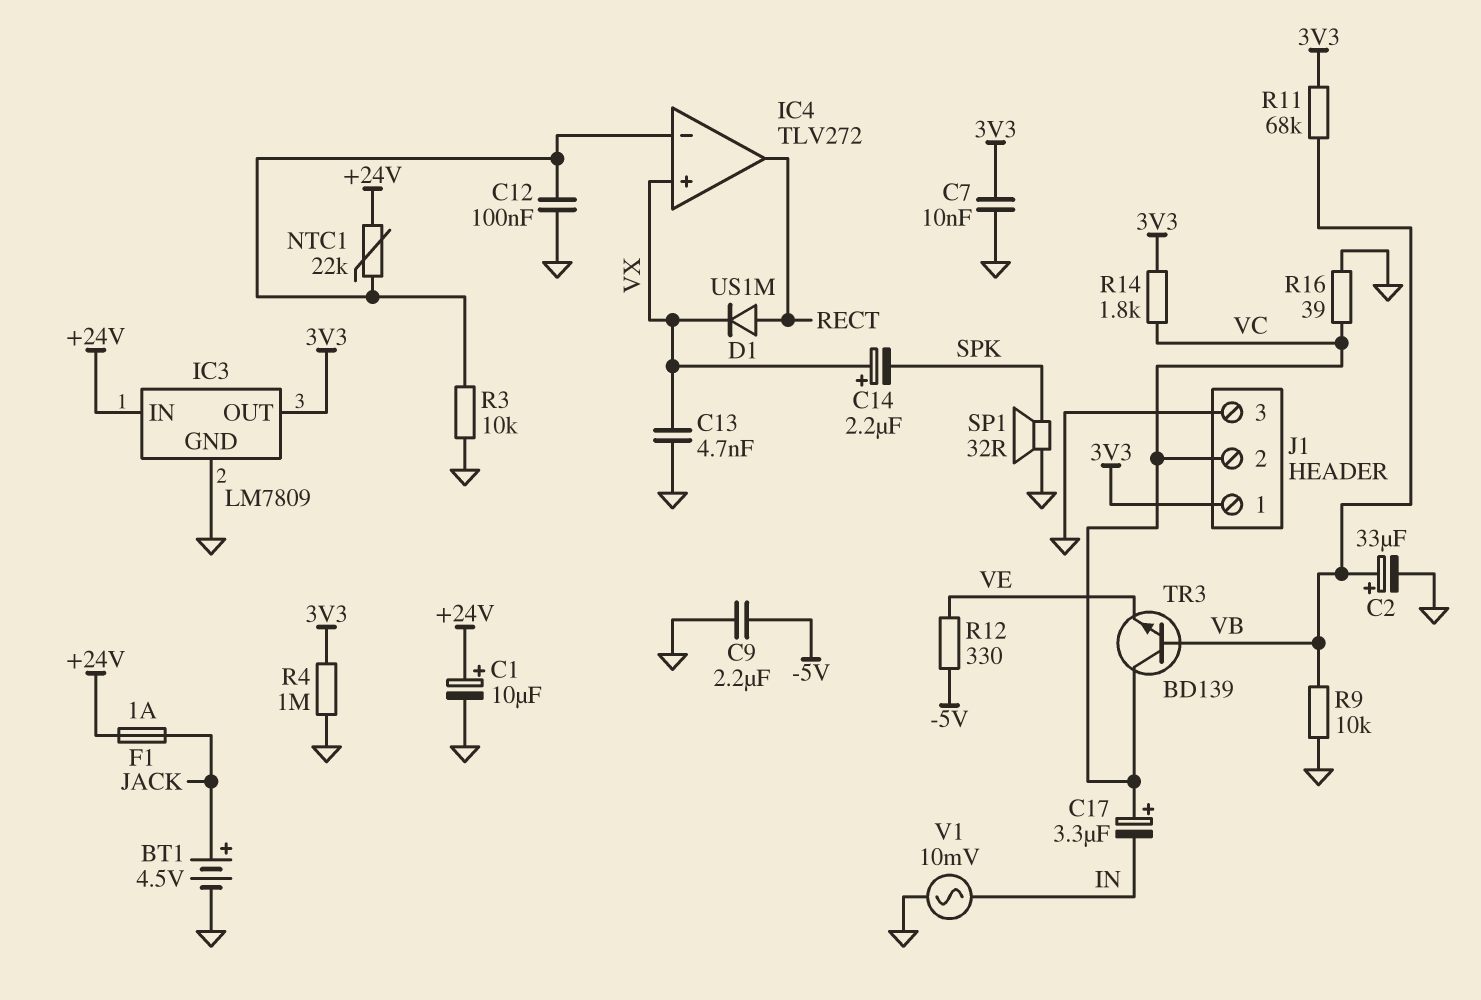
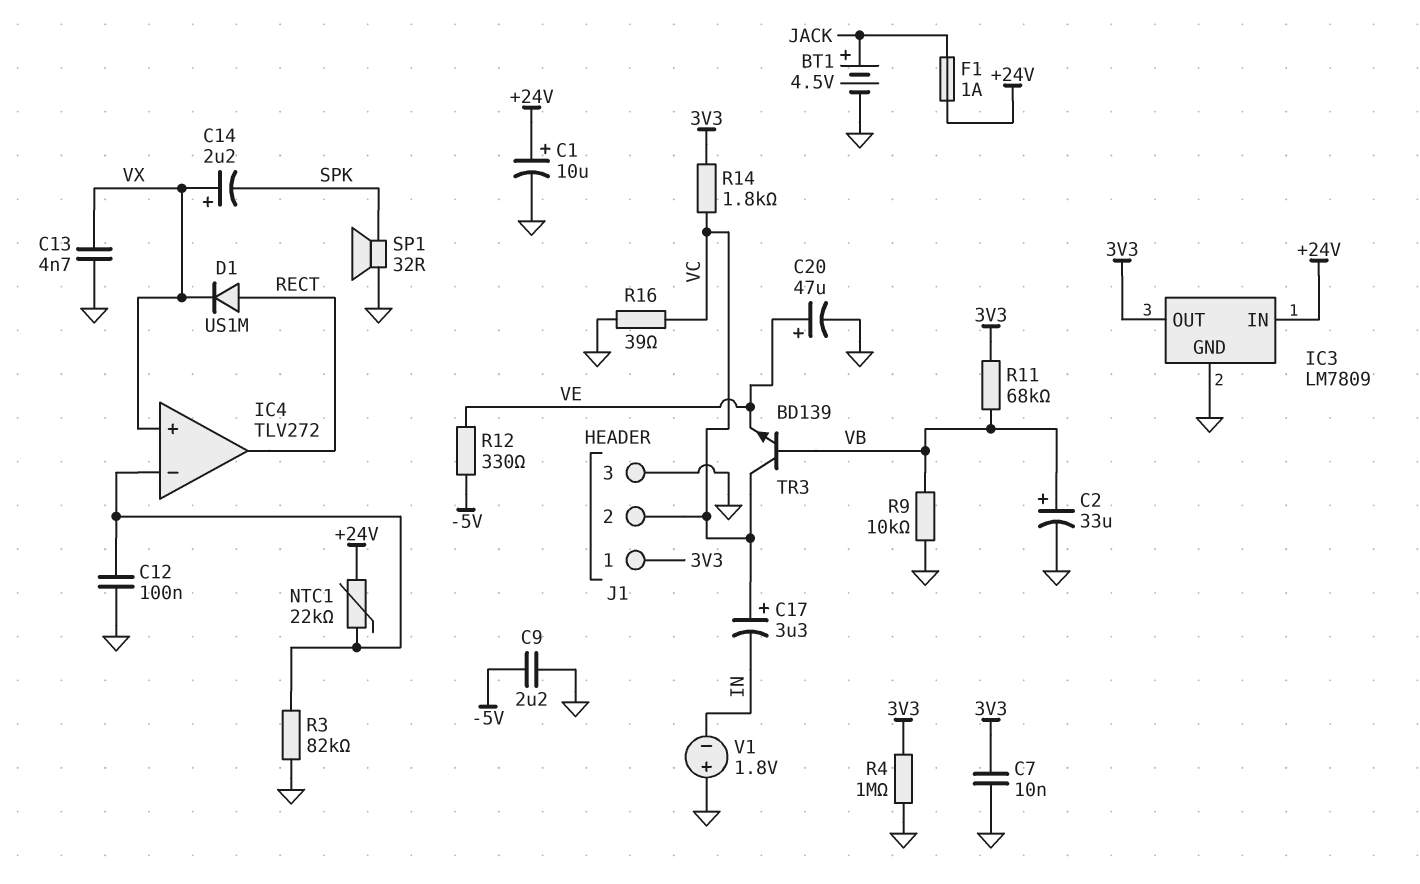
C20: none -> 47uF (plus VE, minus GND)
R3: 10k (GND, IC4/in-) -> 82k (GND, IC4/in-)
V1: AC 10mV (GND, IN) -> 1.8V (plus GND, minus IN)

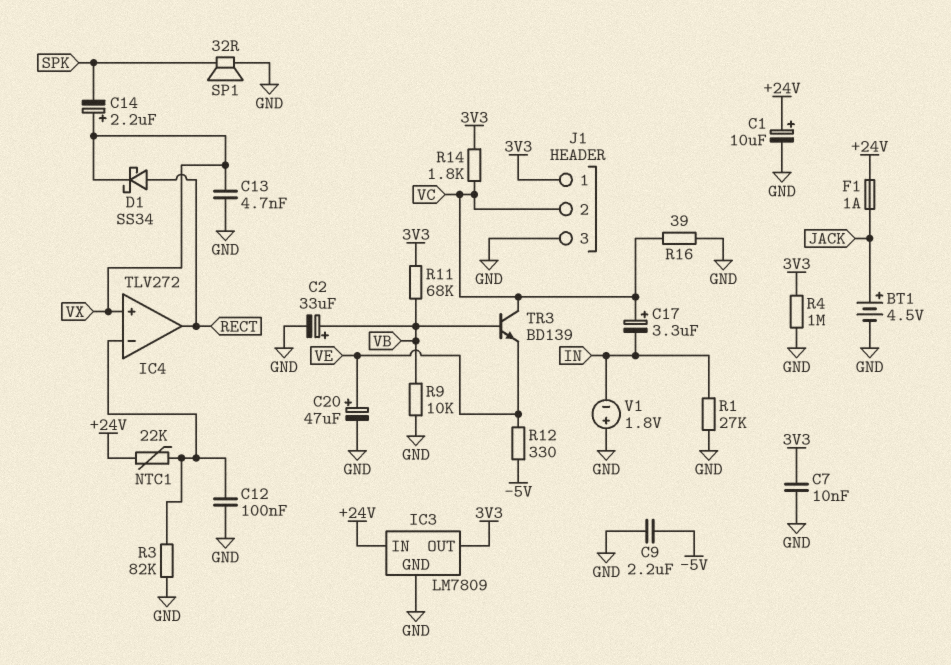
D1: diode US1M (A RECT, K VX) -> schottky SS34 (A RECT, K VX)
R1: none -> 27k (GND, IN)

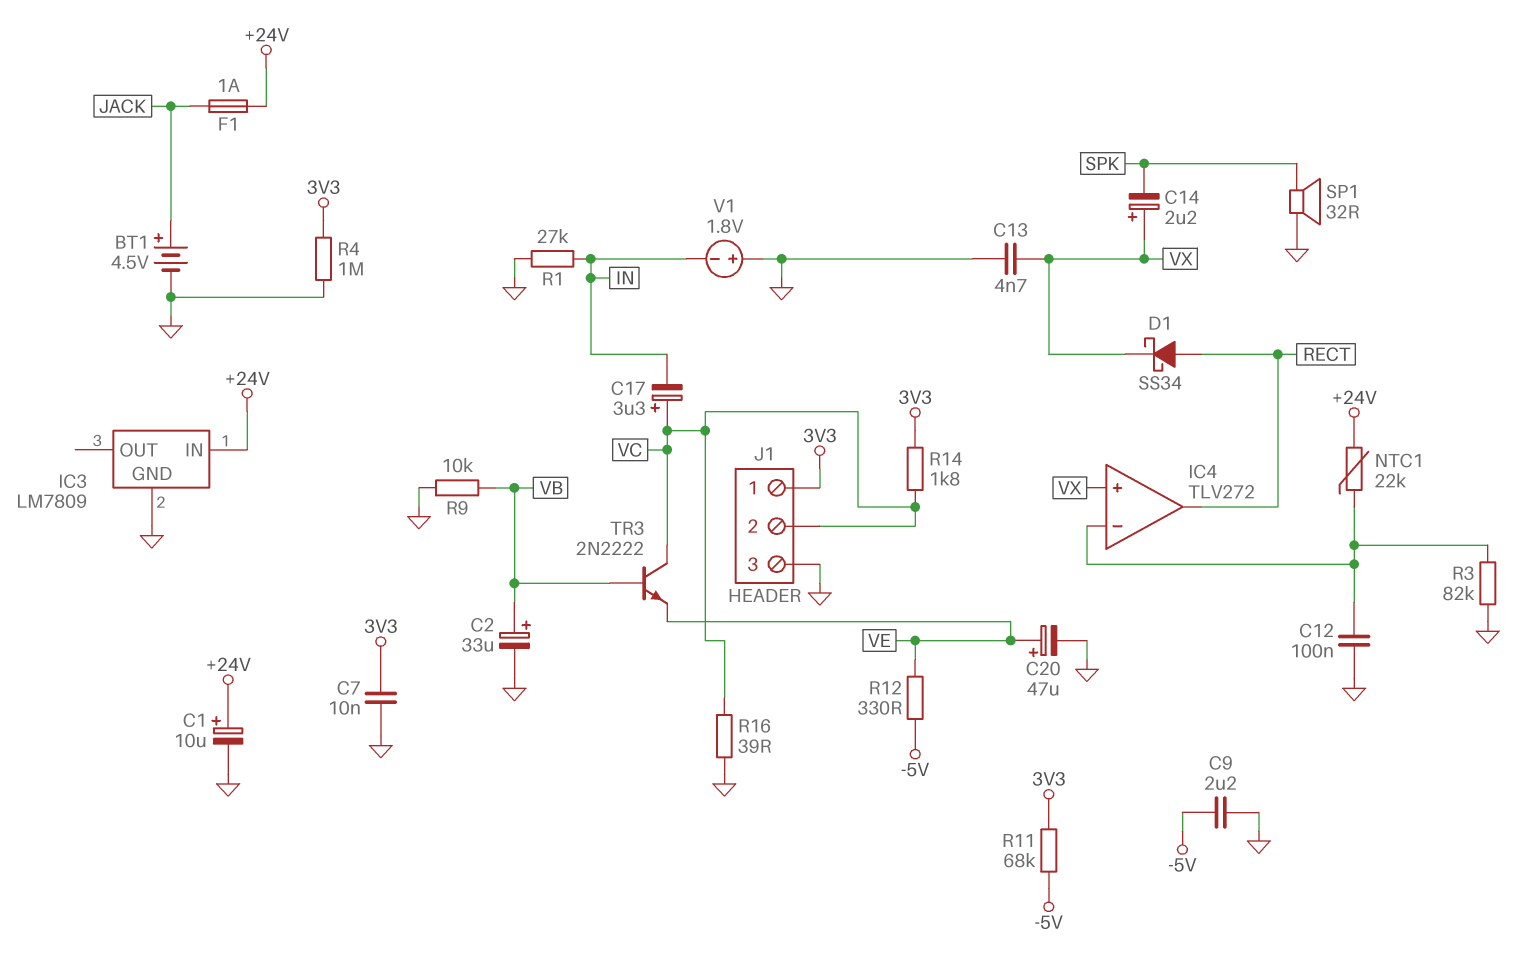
IC3 pin OUT: 3V3 -> none
R11: 68k (3V3, VB) -> 68k (-5V, 3V3)
TR3: NPN BD139 (B VB, C VC, E VE) -> NPN 2N2222 (B VB, C VC, E VE)

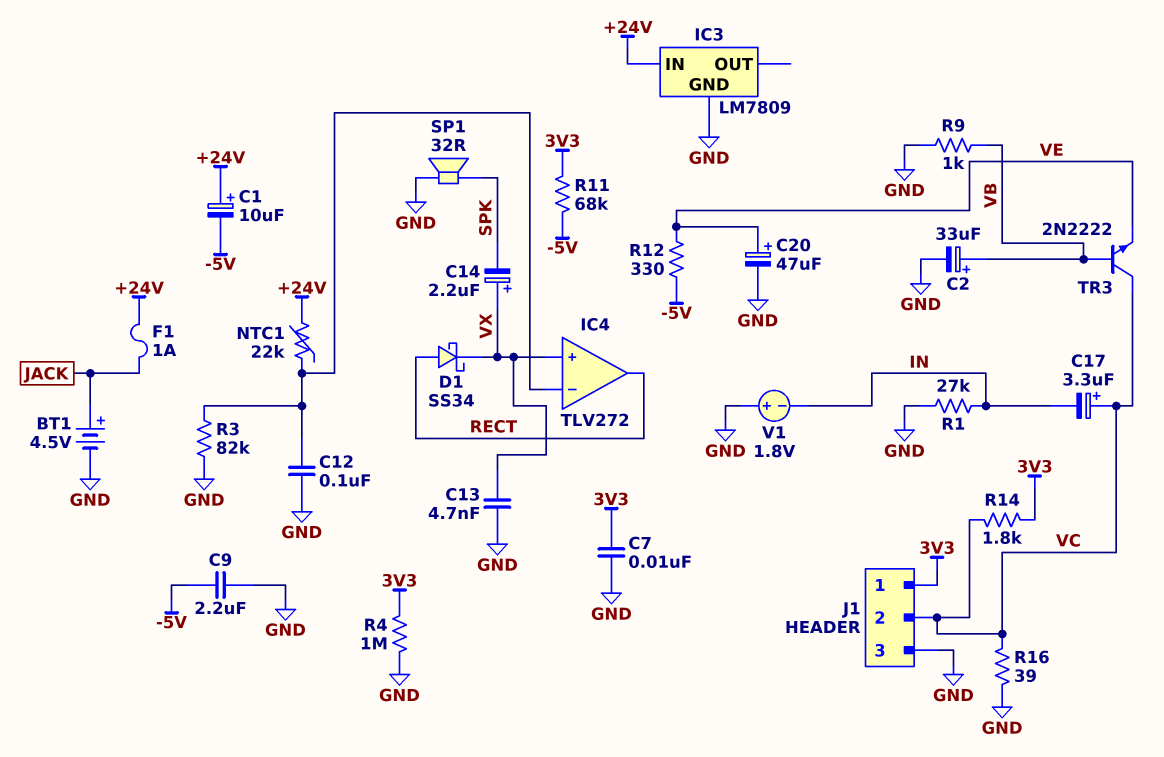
C1: 10uF (plus +24V, minus GND) -> 10uF (plus +24V, minus -5V)
R9: 10k (GND, VB) -> 1k (GND, VB)

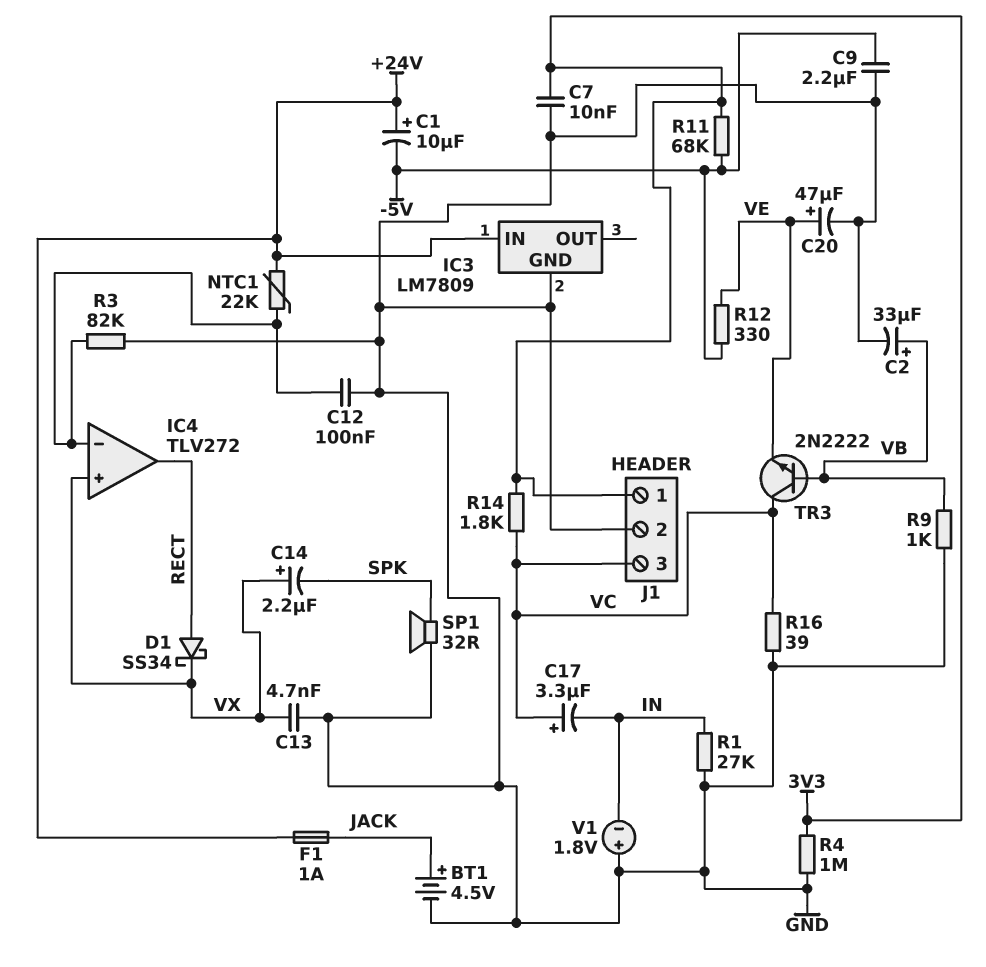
J1 pin 2: VC -> GND
J1 pin 3: GND -> VC

